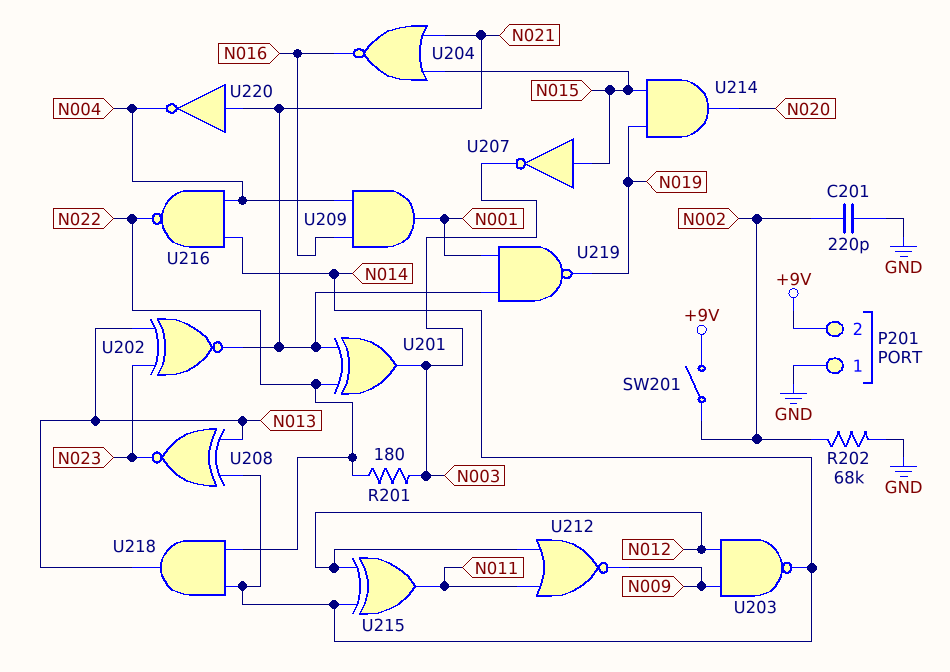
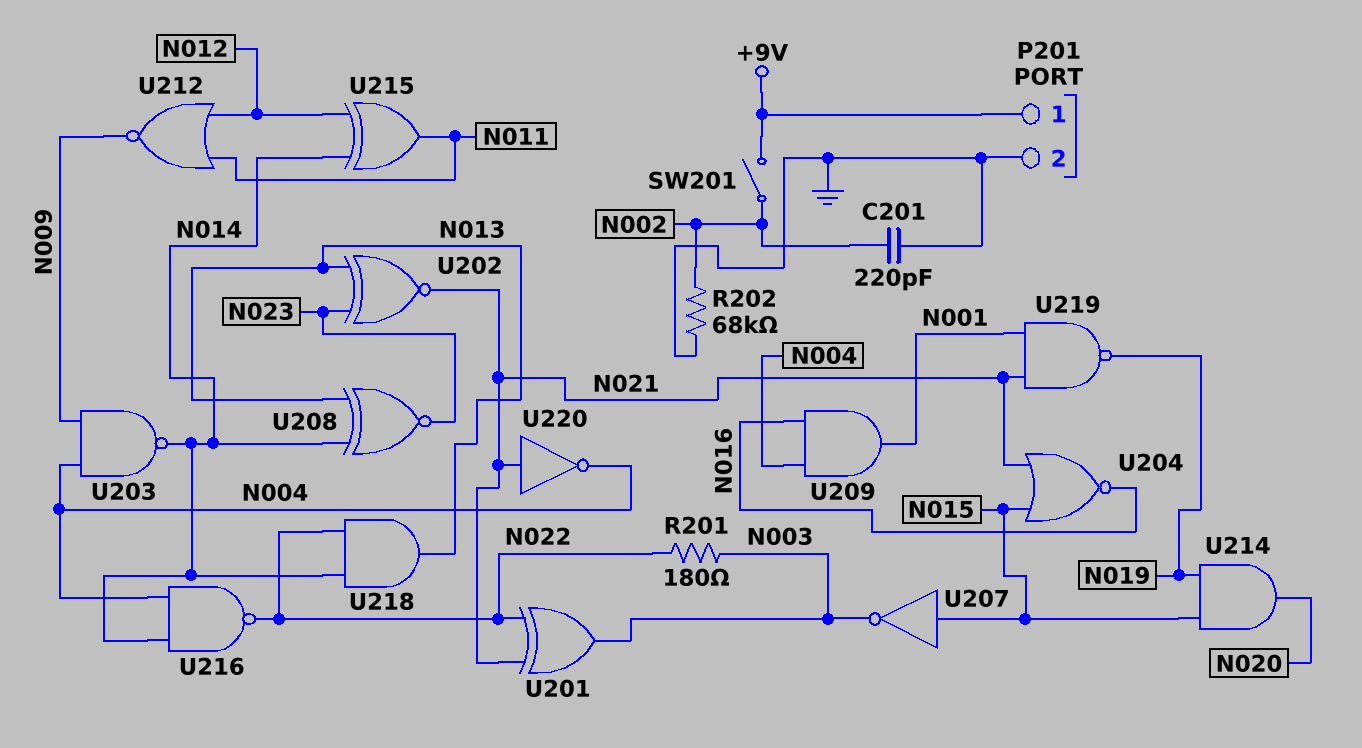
P201 pin 1: GND -> +9V
P201 pin 2: +9V -> GND
U203: NAND (in N009, in N012, out N014) -> NAND (in N004, in N009, out N014)

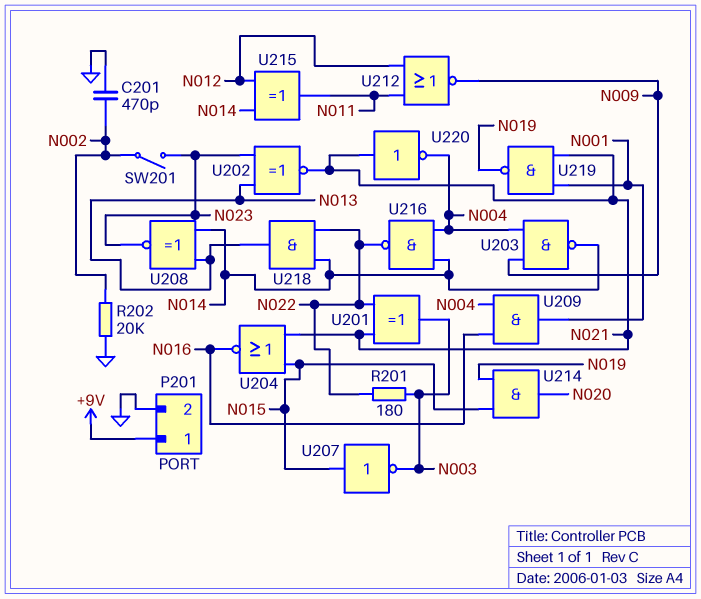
C201: 220pF (GND, N002) -> 470pF (GND, N002)
R202: 68k (GND, N002) -> 20k (GND, N002)
SW201: switch (+9V, N002) -> switch (N002, N023)

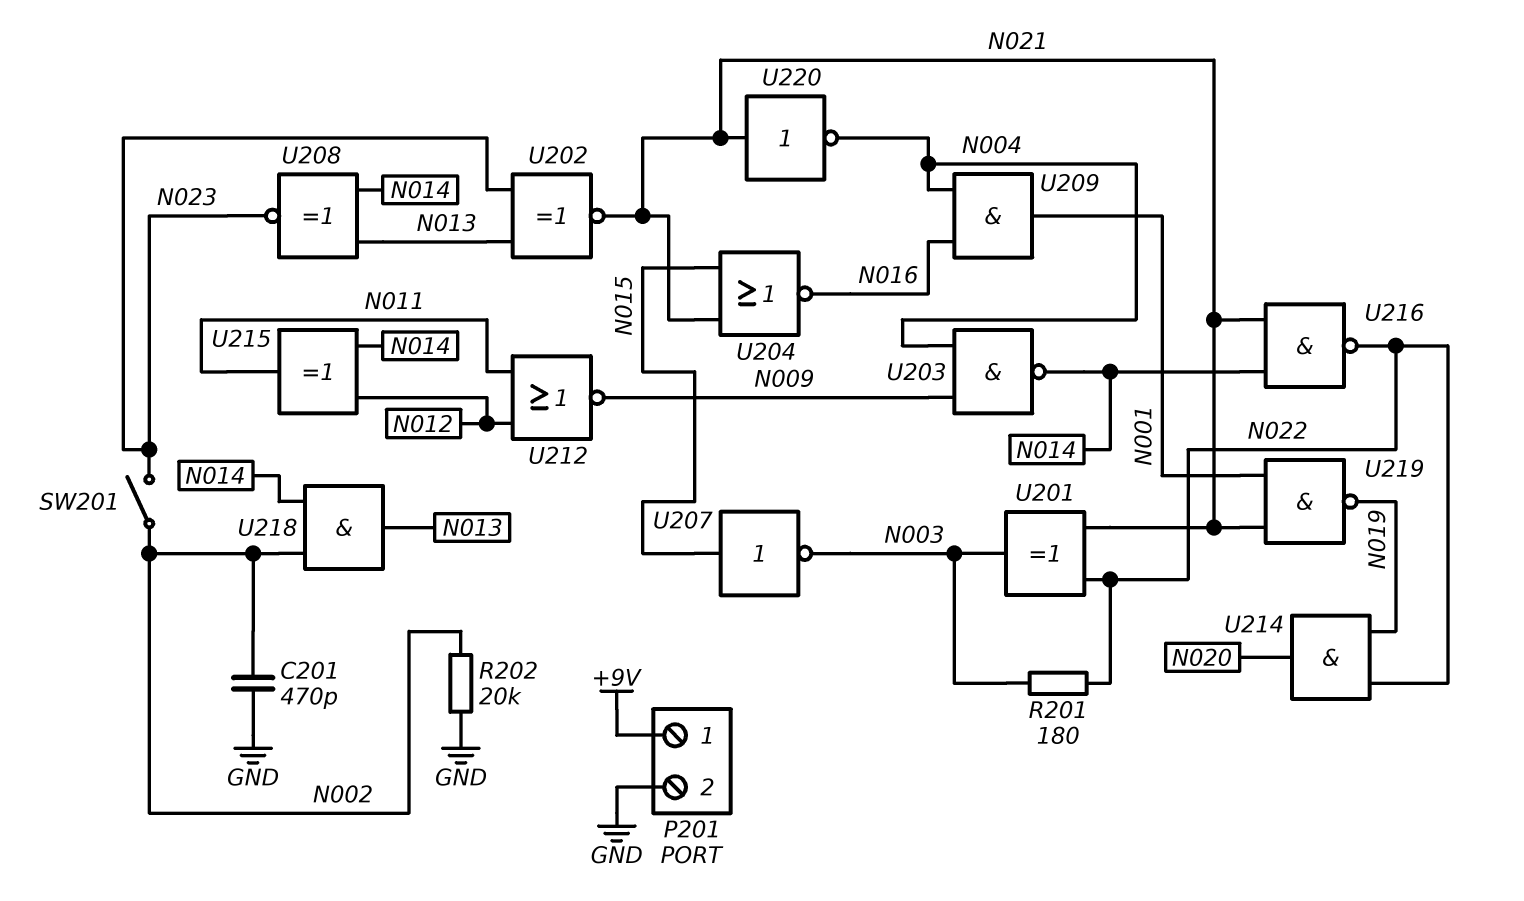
U214: AND (in N015, in N019, out N020) -> AND (in N019, in N022, out N020)
U216: NAND (in N004, in N014, out N022) -> NAND (in N014, in N021, out N022)
U218: AND (in N014, in N022, out N013) -> AND (in N002, in N014, out N013)

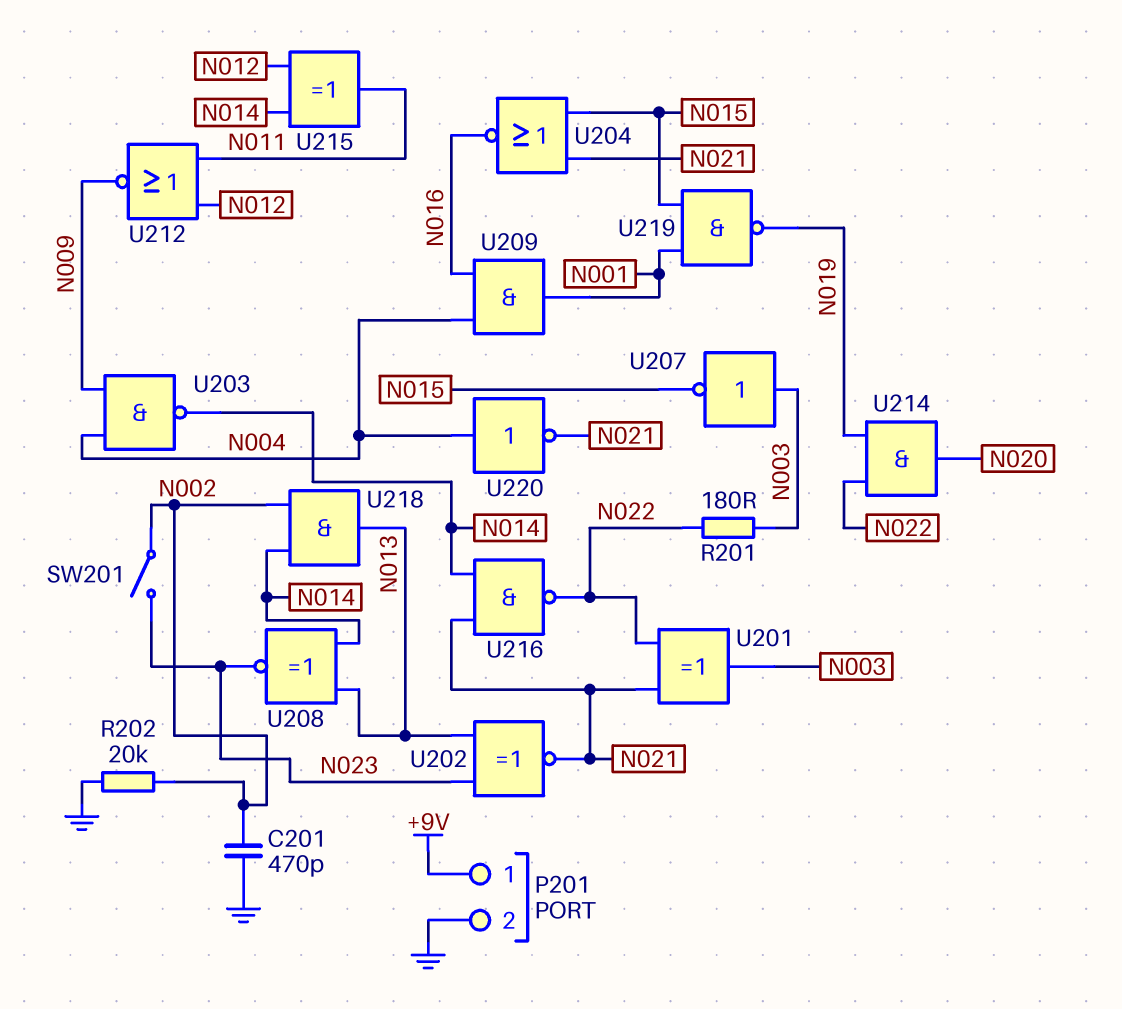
U207: NOT (in N015, out N003) -> NOT (in N003, out N015)
U219: NAND (in N001, in N021, out N019) -> NAND (in N001, in N015, out N019)
U220: NOT (in N021, out N004) -> NOT (in N004, out N021)

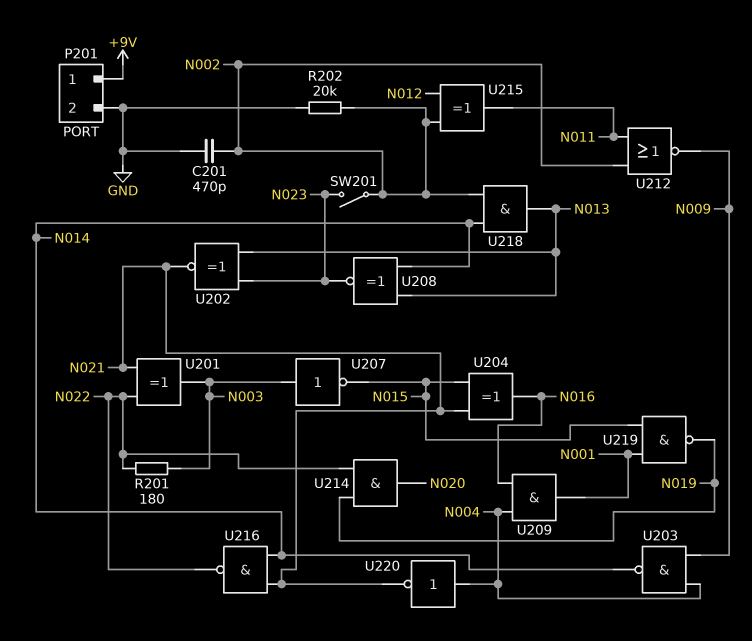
U204: NOR (in N015, in N021, out N016) -> XOR (in N015, in N021, out N016)
U212: NOR (in N011, in N012, out N009) -> NOR (in N002, in N011, out N009)
U215: XOR (in N012, in N014, out N011) -> XOR (in N002, in N012, out N011)

